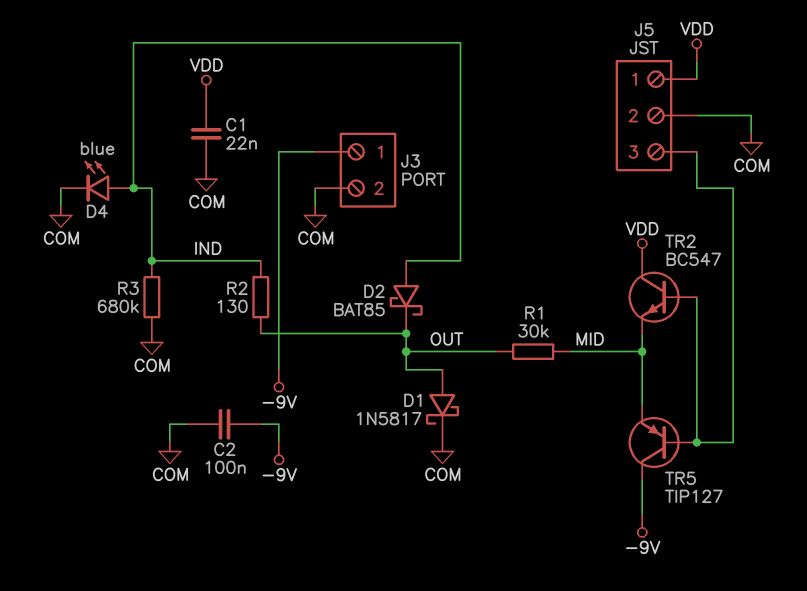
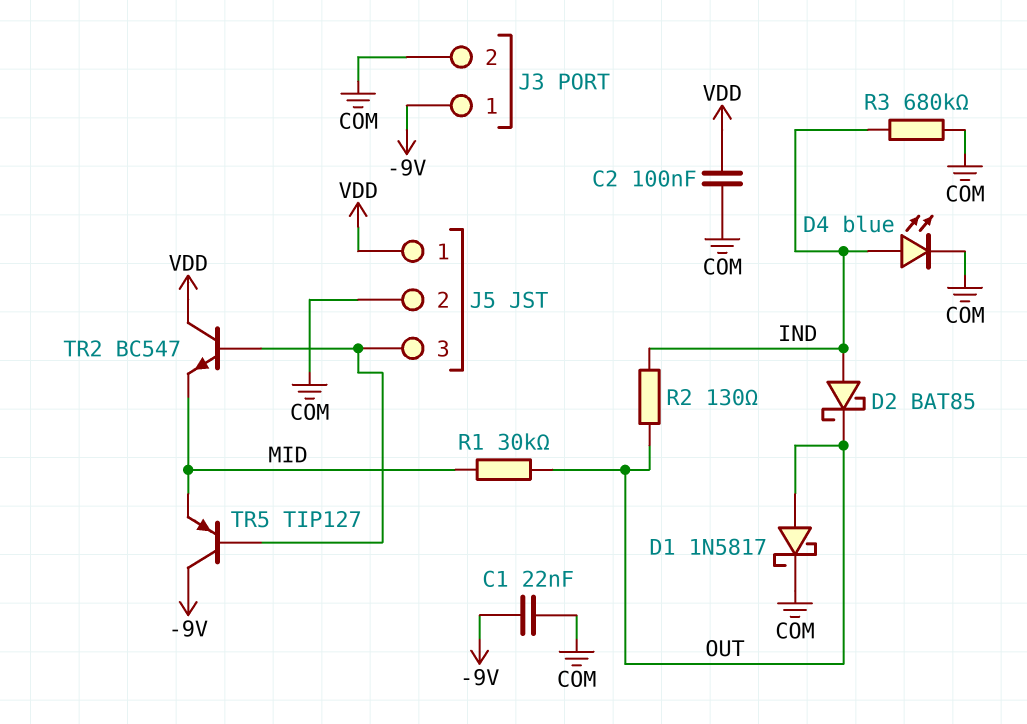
C1: 22nF (COM, VDD) -> 22nF (-9V, COM)
C2: 100nF (-9V, COM) -> 100nF (COM, VDD)

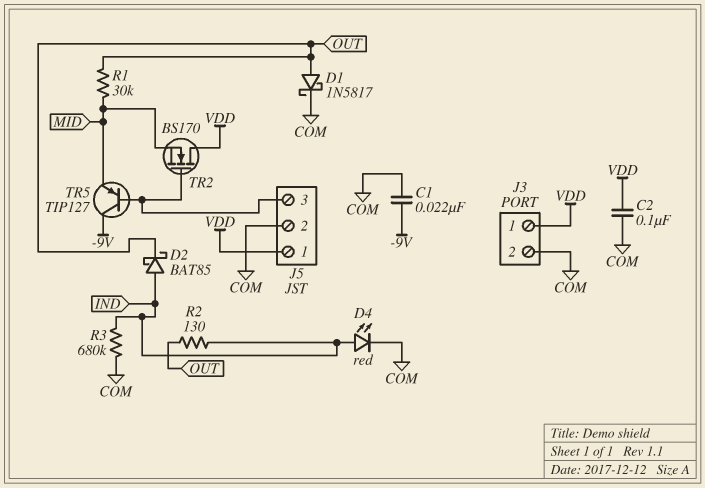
D4: LED blue (A IND, K COM) -> LED red (A IND, K COM)
J3 pin 1: -9V -> VDD
TR2: NPN BC547 (B J5/3, C VDD, E MID) -> NMOS BS170 (G J5/3, D VDD, S MID)

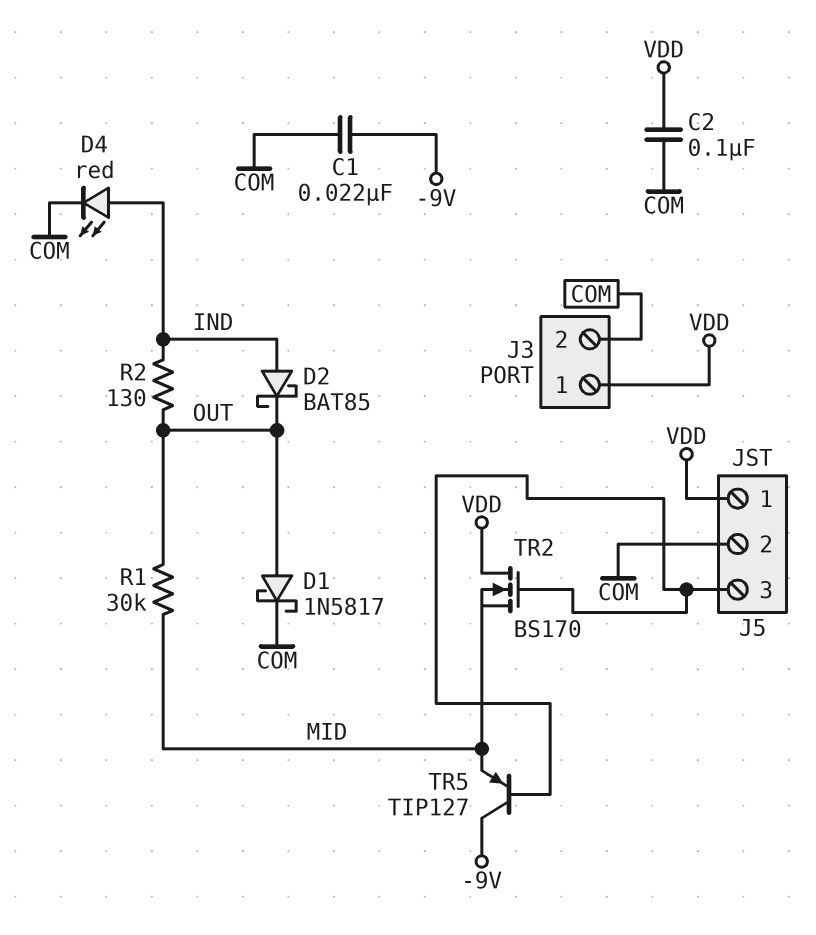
R3: 680k (COM, IND) -> none

